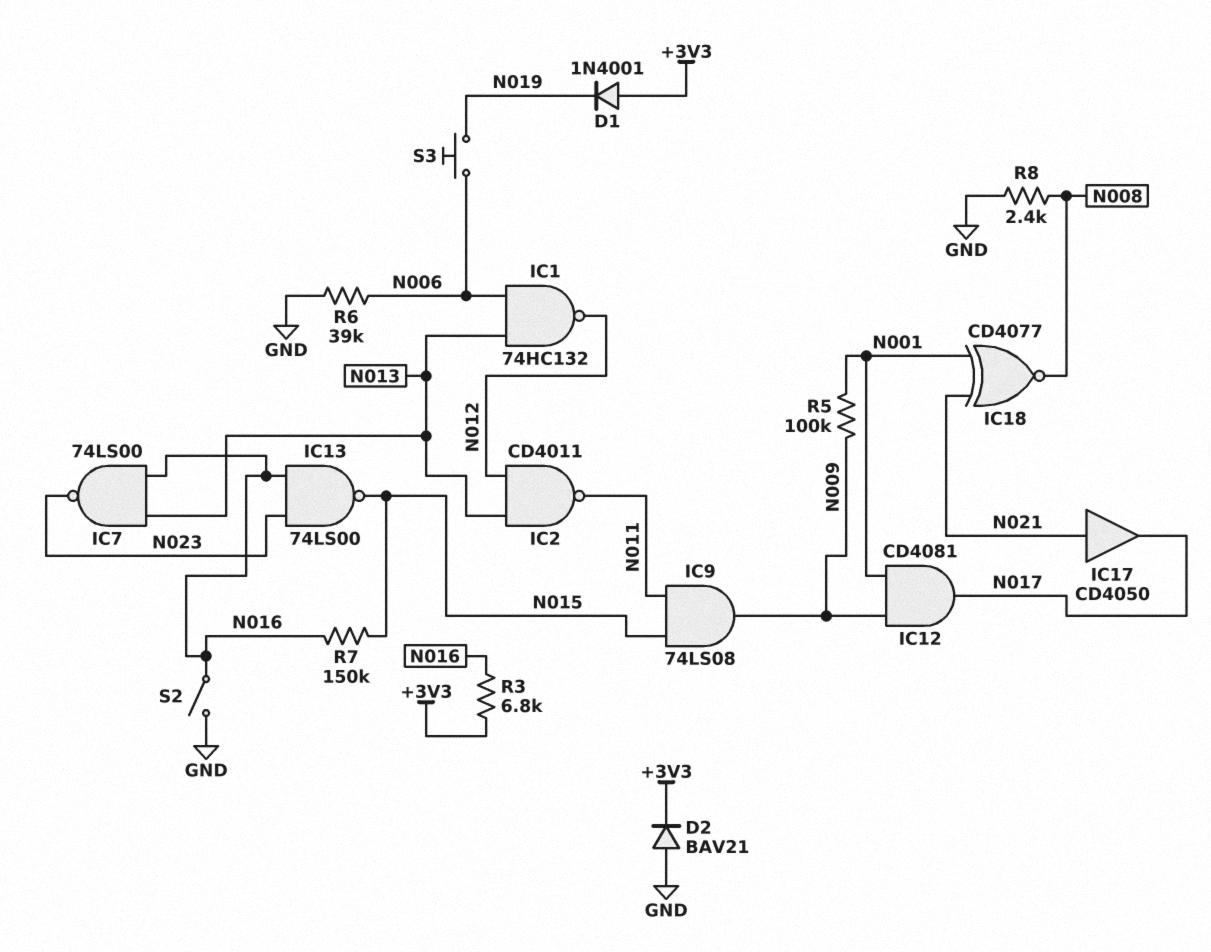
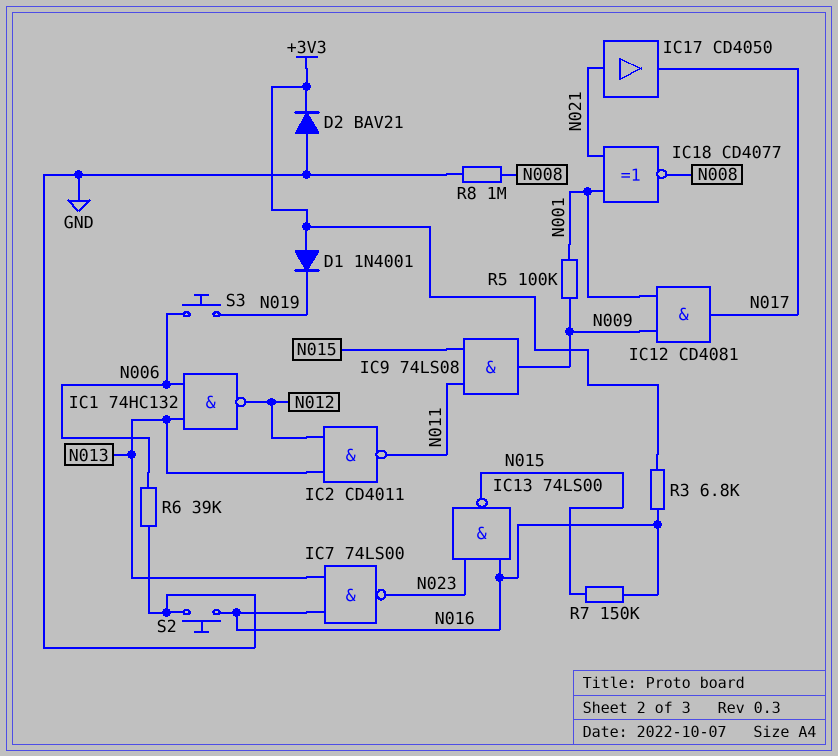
R8: 2.4k (GND, N008) -> 1M (GND, N008)
S2: switch (GND, N016) -> button (GND, N016)

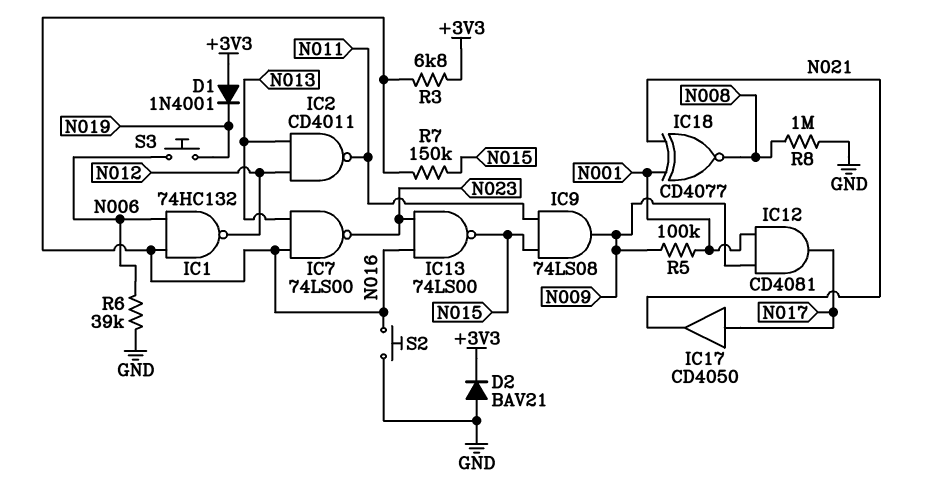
IC1: NAND 74HC132 (in N006, in N013, out N012) -> NAND 74HC132 (in N006, in N016, out N012)
IC17: buffer CD4050 (in N021, out N017) -> buffer CD4050 (in N017, out N021)

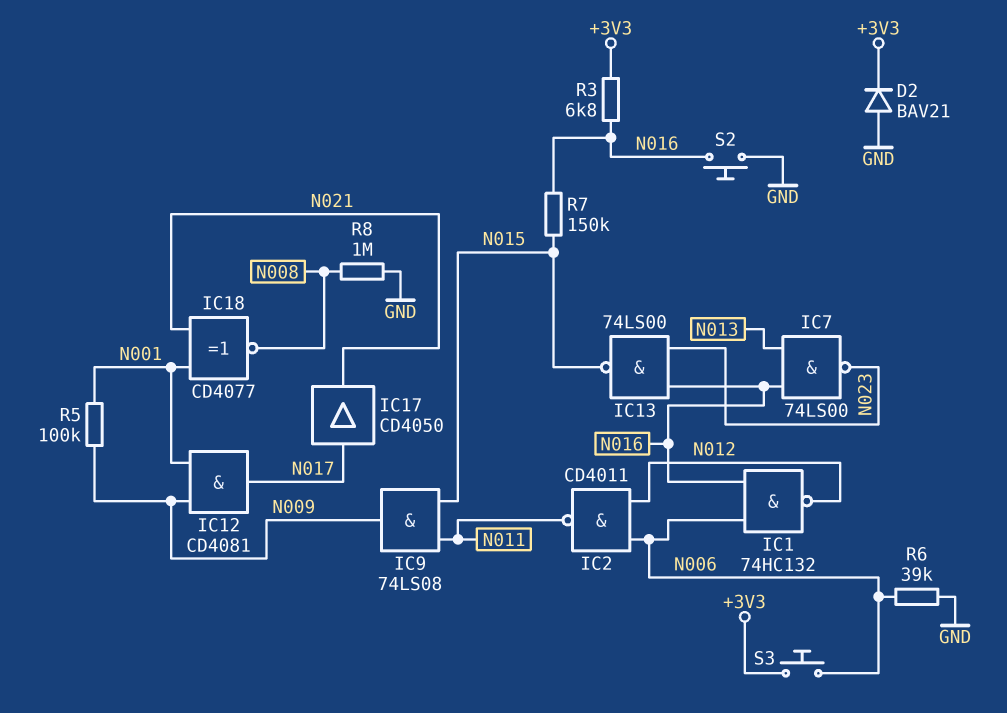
D1: diode 1N4001 (A +3V3, K N019) -> none
IC2: NAND CD4011 (in N012, in N013, out N011) -> NAND CD4011 (in N006, in N012, out N011)
S3: button (N006, N019) -> button (+3V3, N006)

